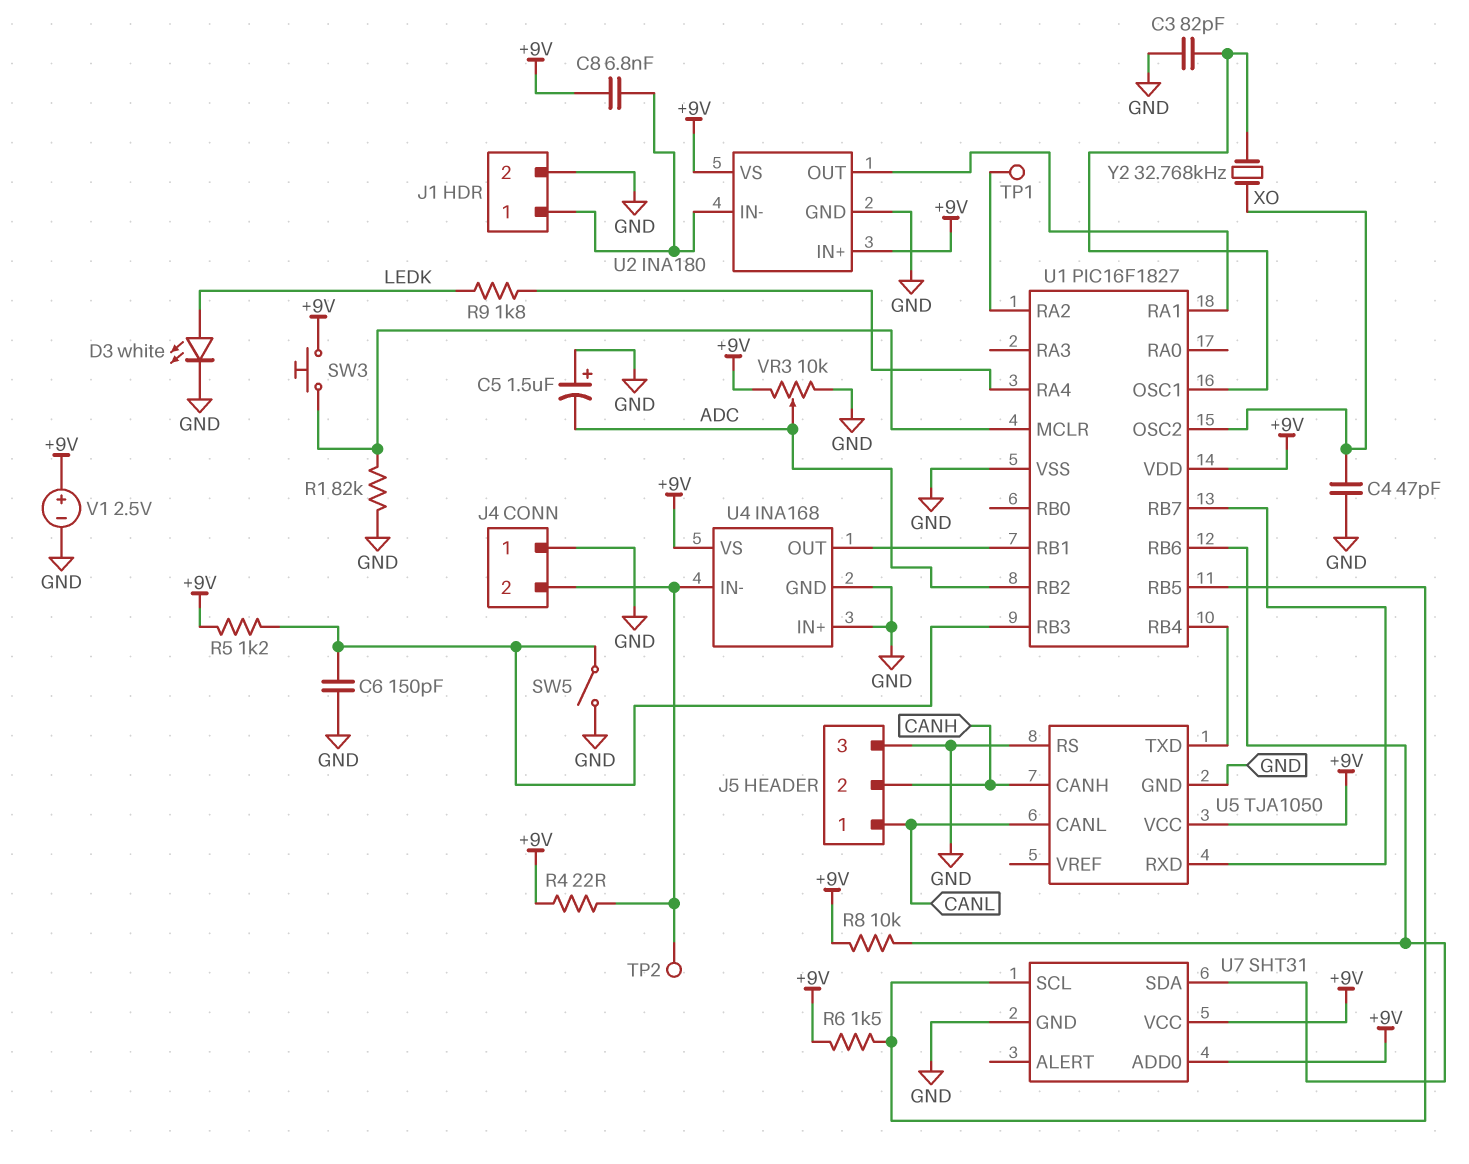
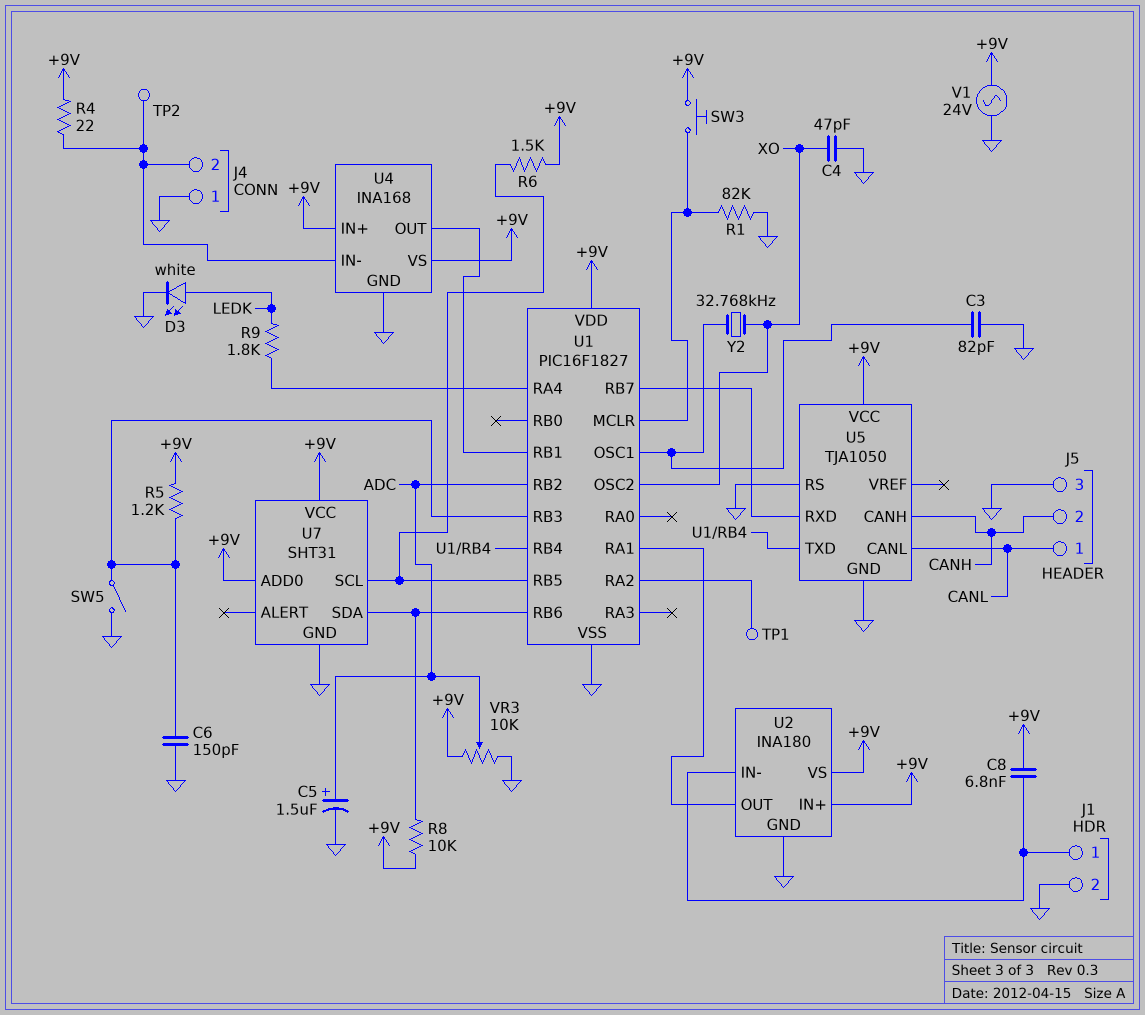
C5: 1.5uF (plus GND, minus ADC) -> 1.5uF (plus ADC, minus GND)
U4 pin IN+: GND -> +9V
V1: 2.5V (plus +9V, minus GND) -> AC 24V (+9V, GND)

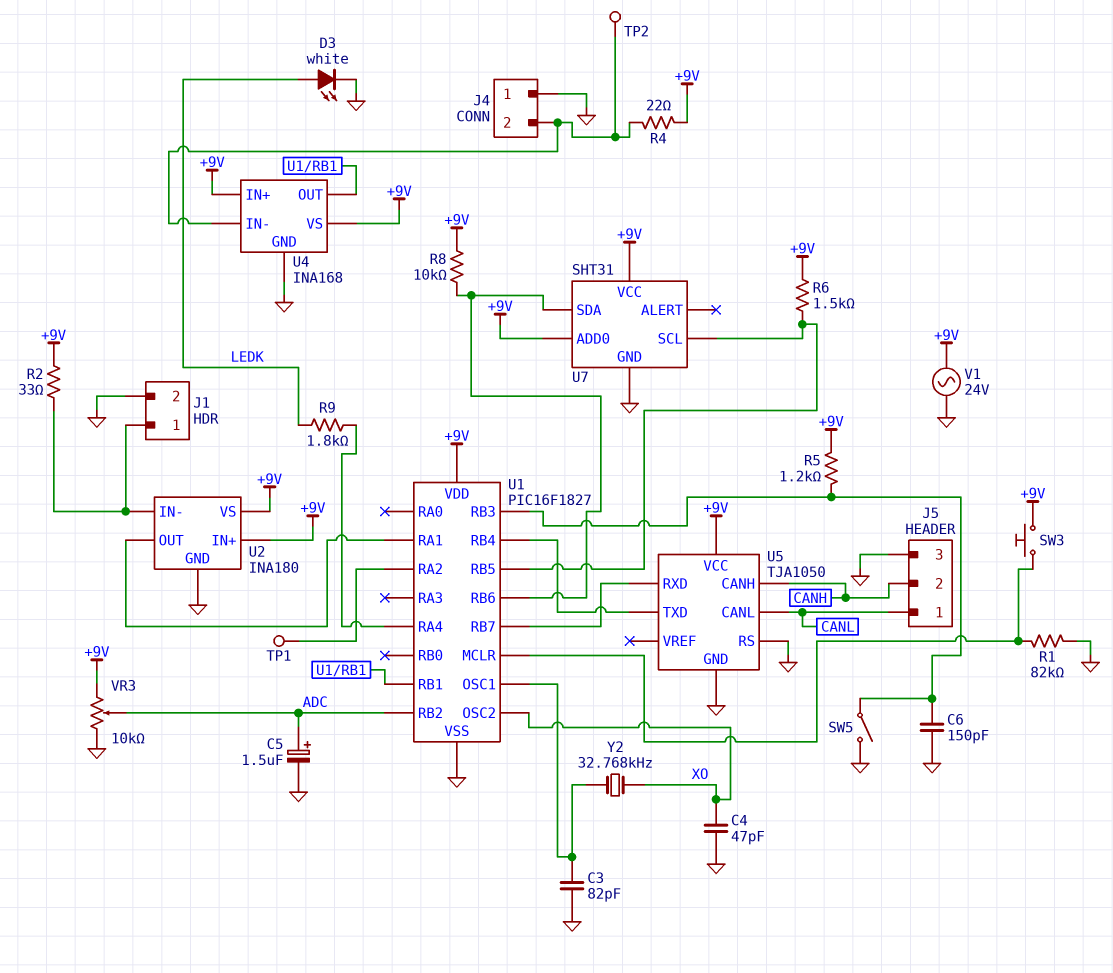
C8: 6.8nF (+9V, J1/1) -> none
R2: none -> 33 (+9V, J1/1)

